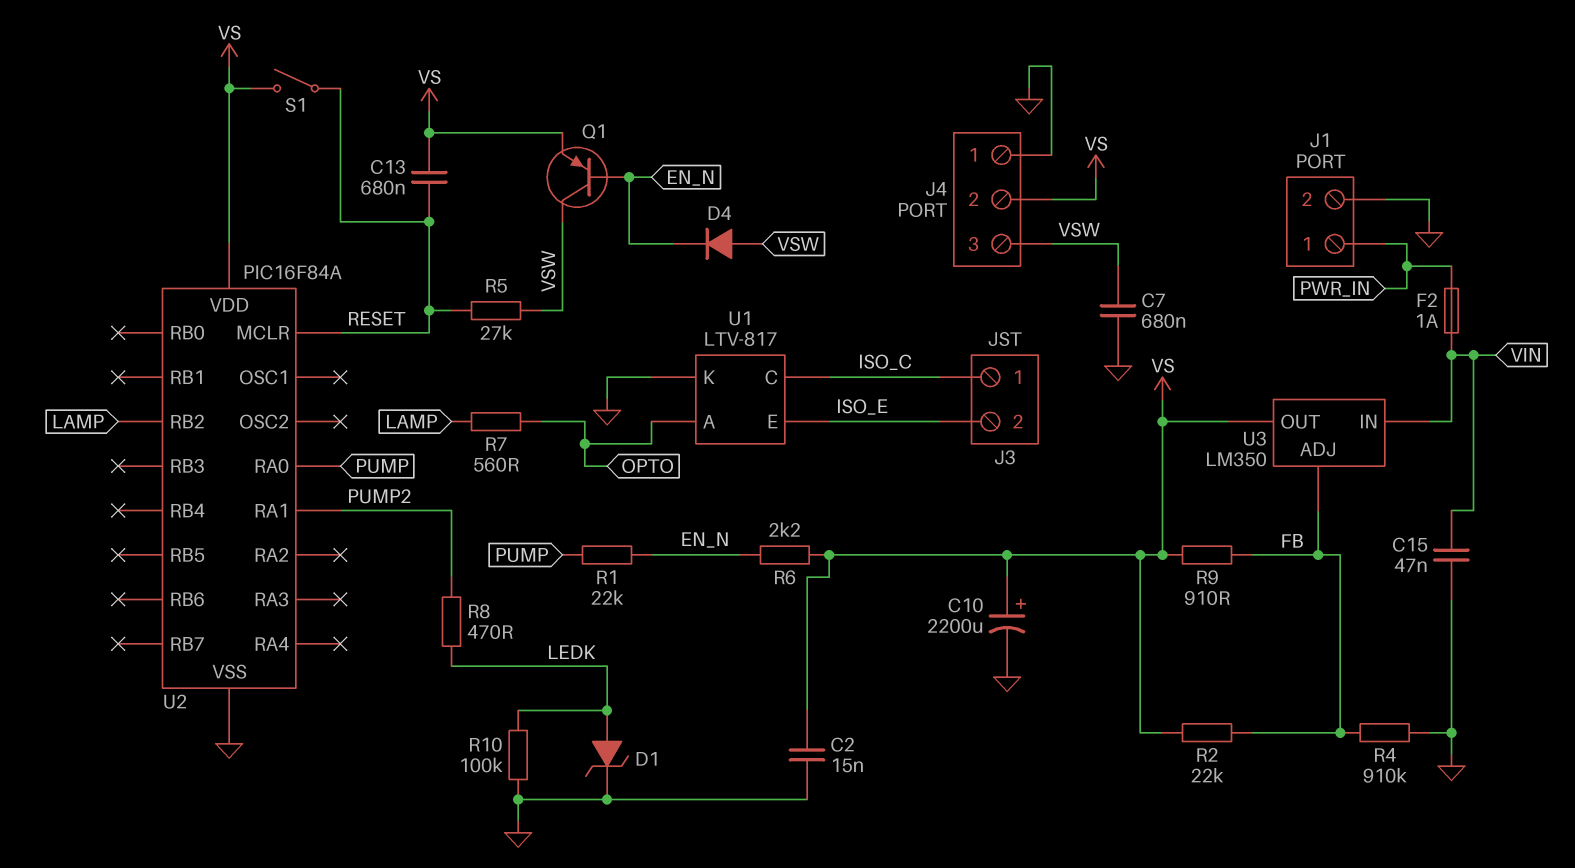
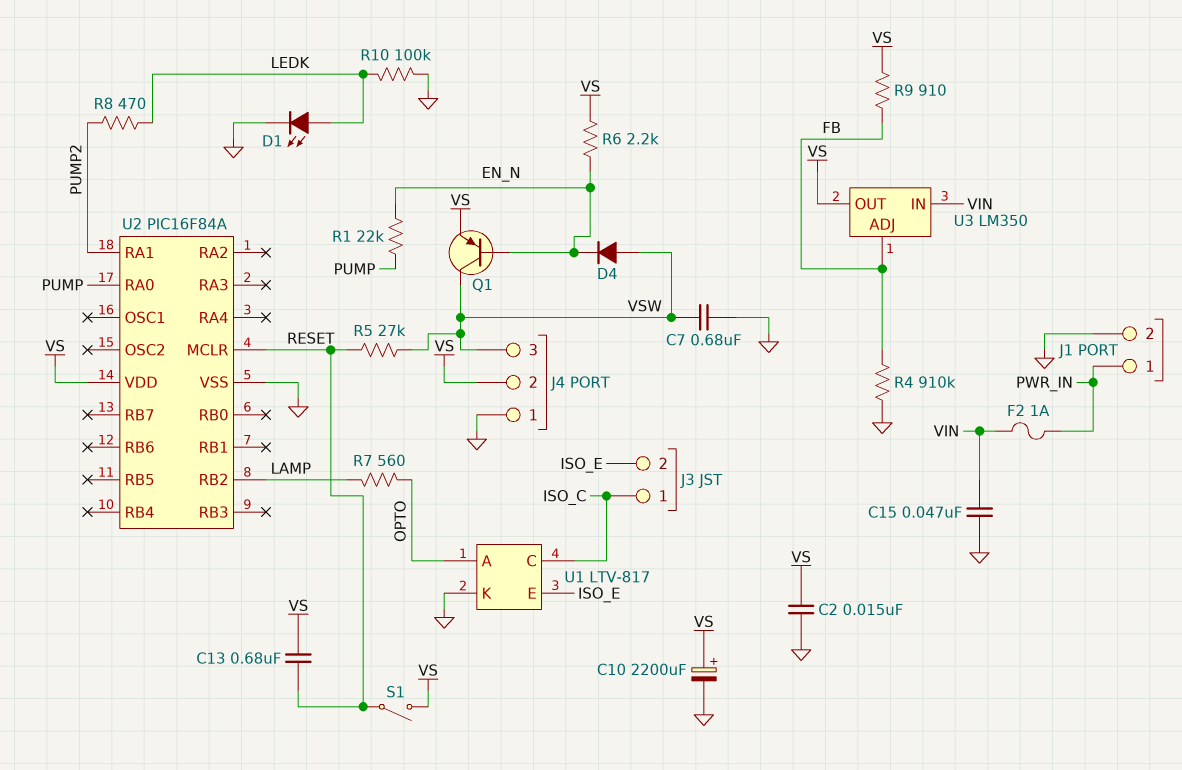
D1: zener (A LEDK, K GND) -> LED (A LEDK, K GND)
R2: 22k (FB, VS) -> none

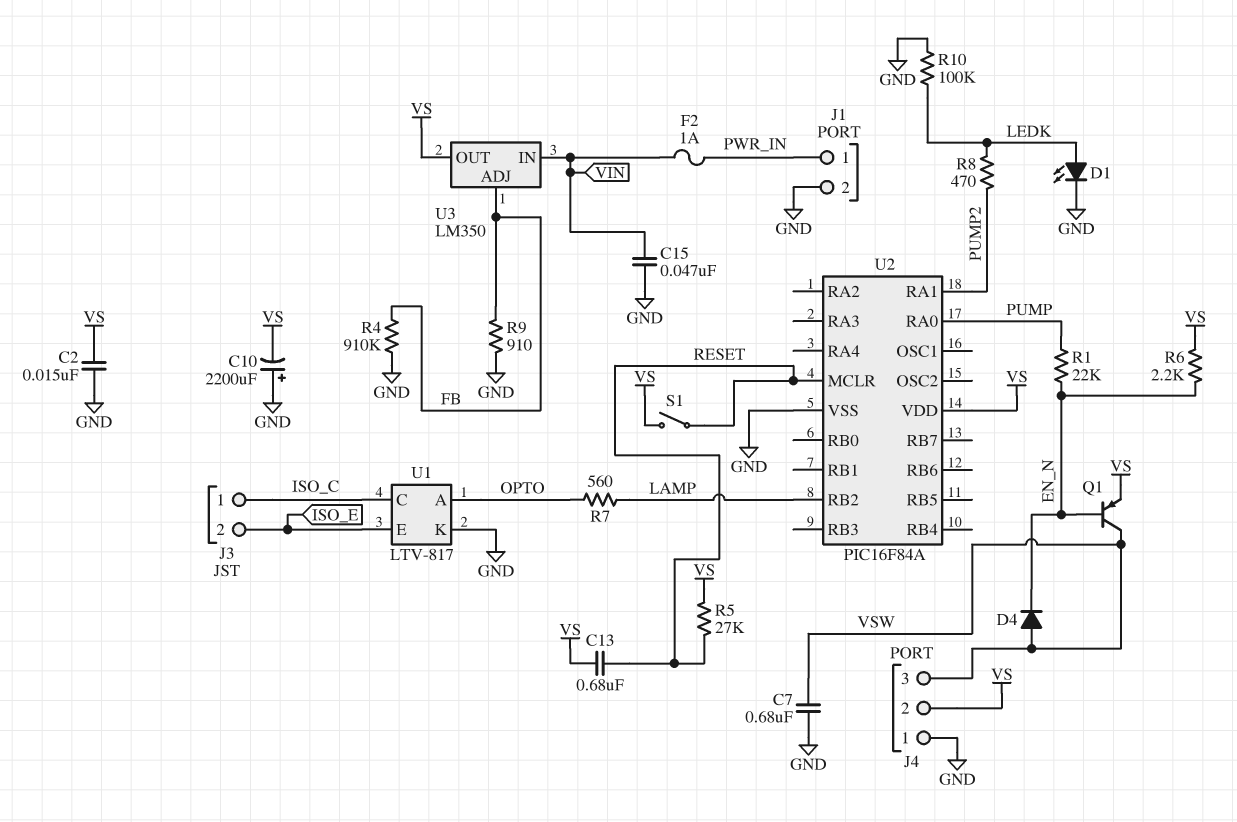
C10: 2200uF (plus VS, minus GND) -> 2200uF (plus GND, minus VS)
R5: 27k (RESET, VSW) -> 27k (RESET, VS)
R9: 910 (FB, VS) -> 910 (FB, GND)

